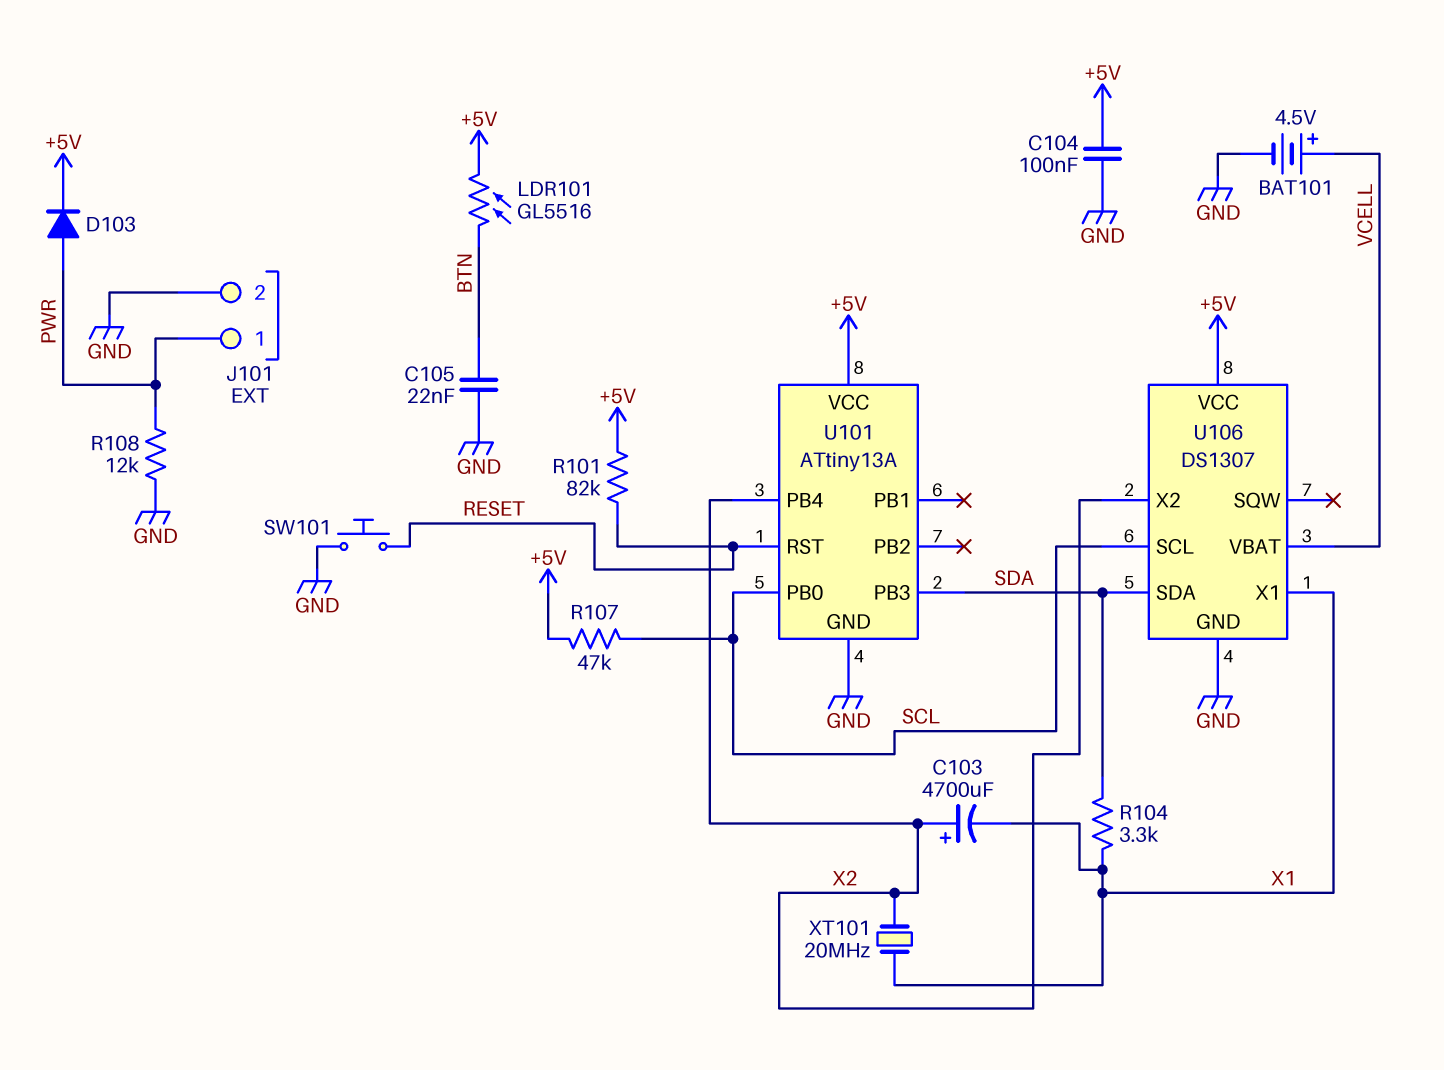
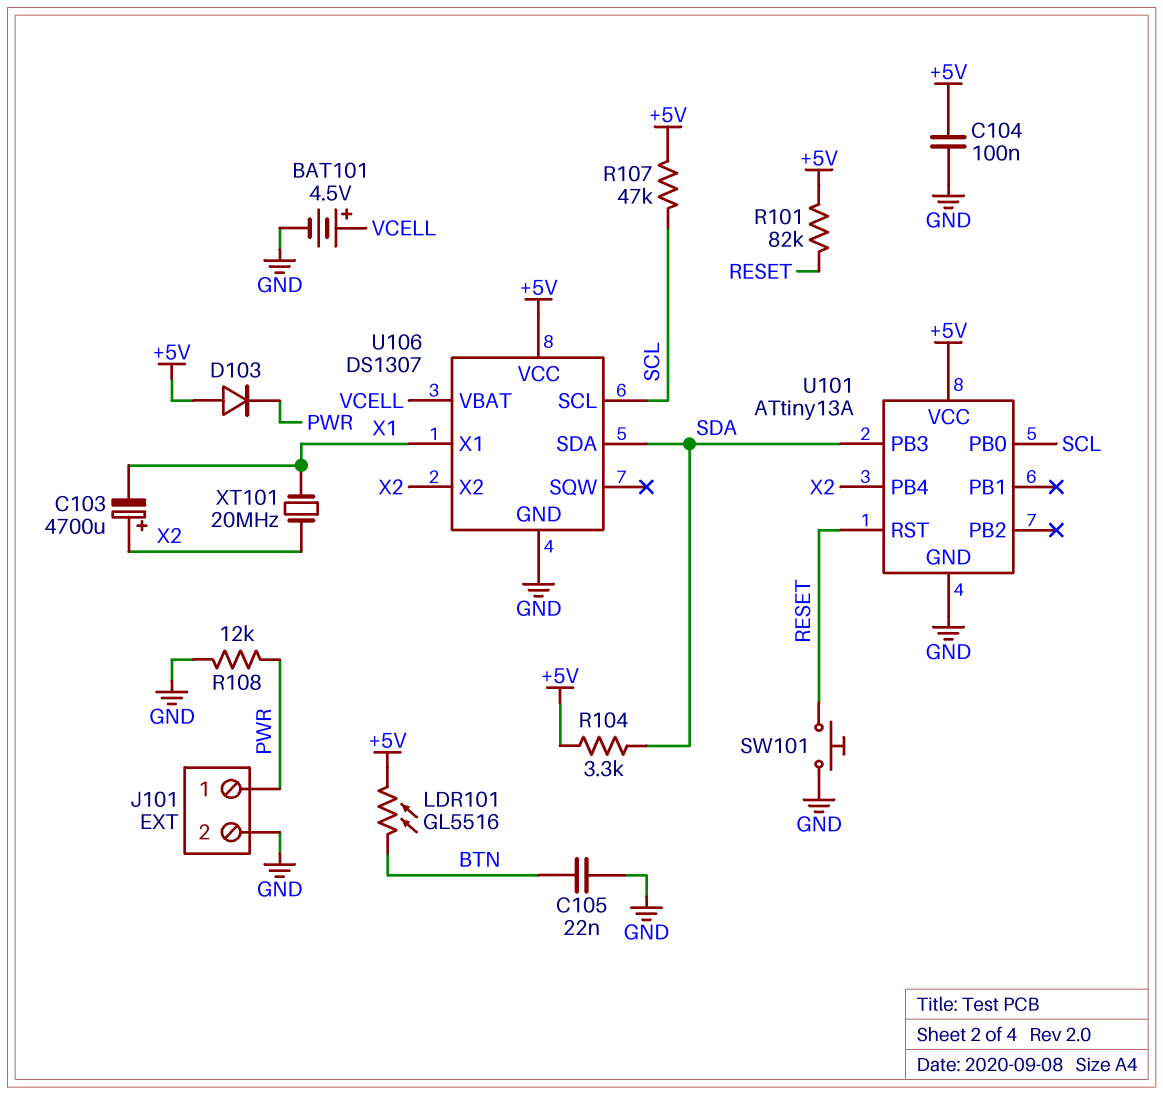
D103: diode (A PWR, K +5V) -> diode (A +5V, K PWR)
R104: 3.3k (SDA, X1) -> 3.3k (+5V, SDA)

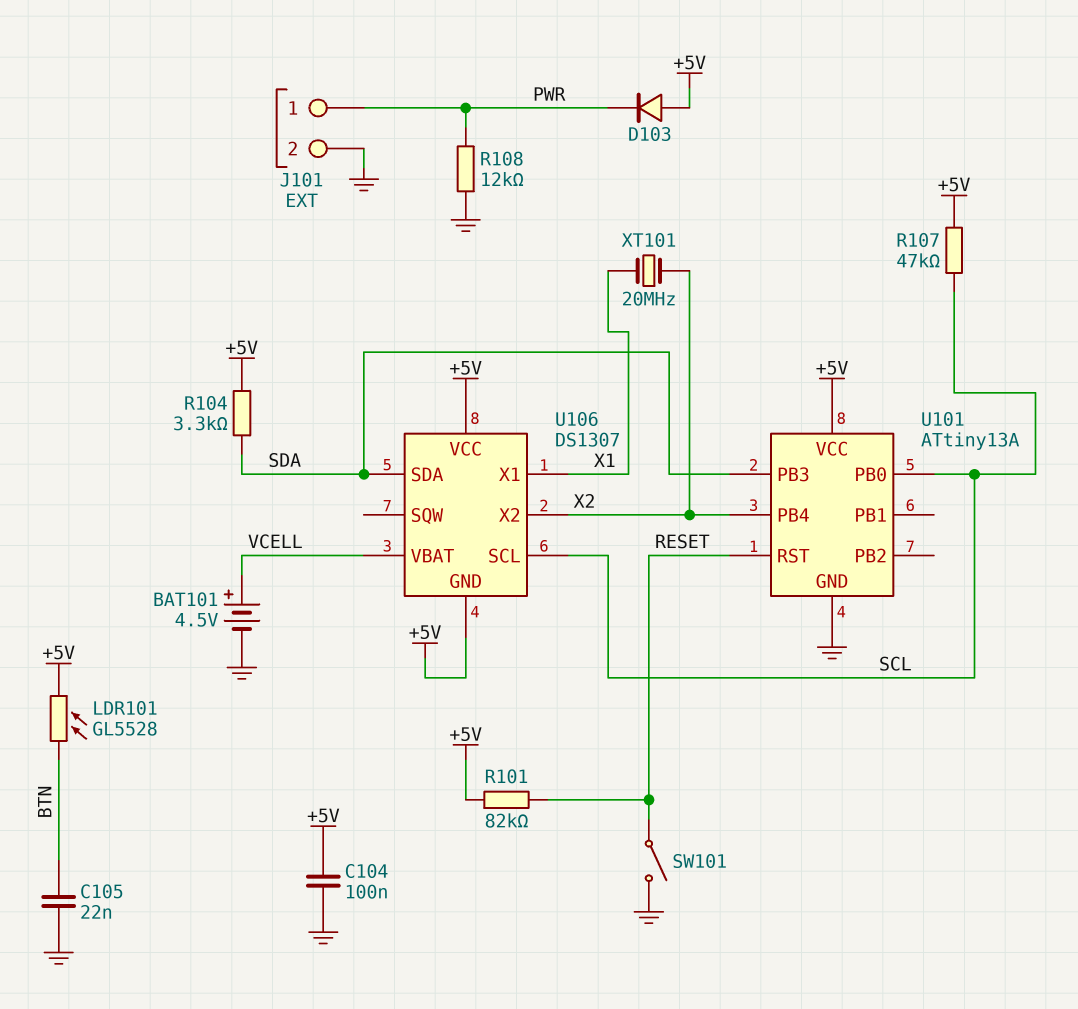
C103: 4700uF (plus X2, minus X1) -> none
LDR101: GL5516 (+5V, BTN) -> GL5528 (+5V, BTN)
SW101: button (GND, RESET) -> switch (GND, RESET)
U106 pin GND: GND -> +5V

